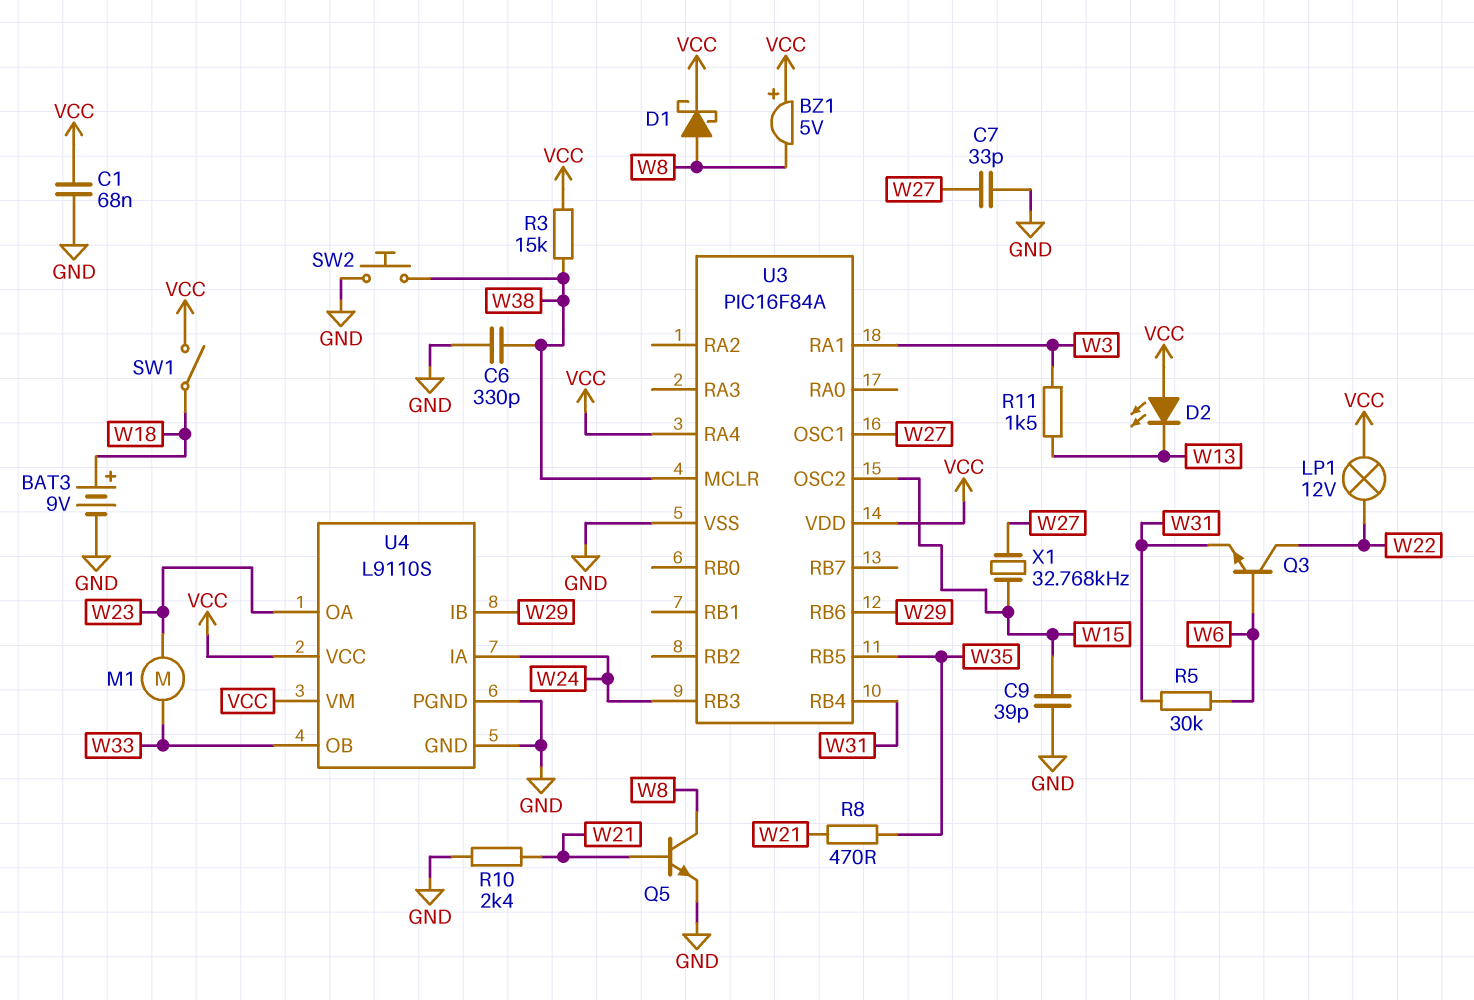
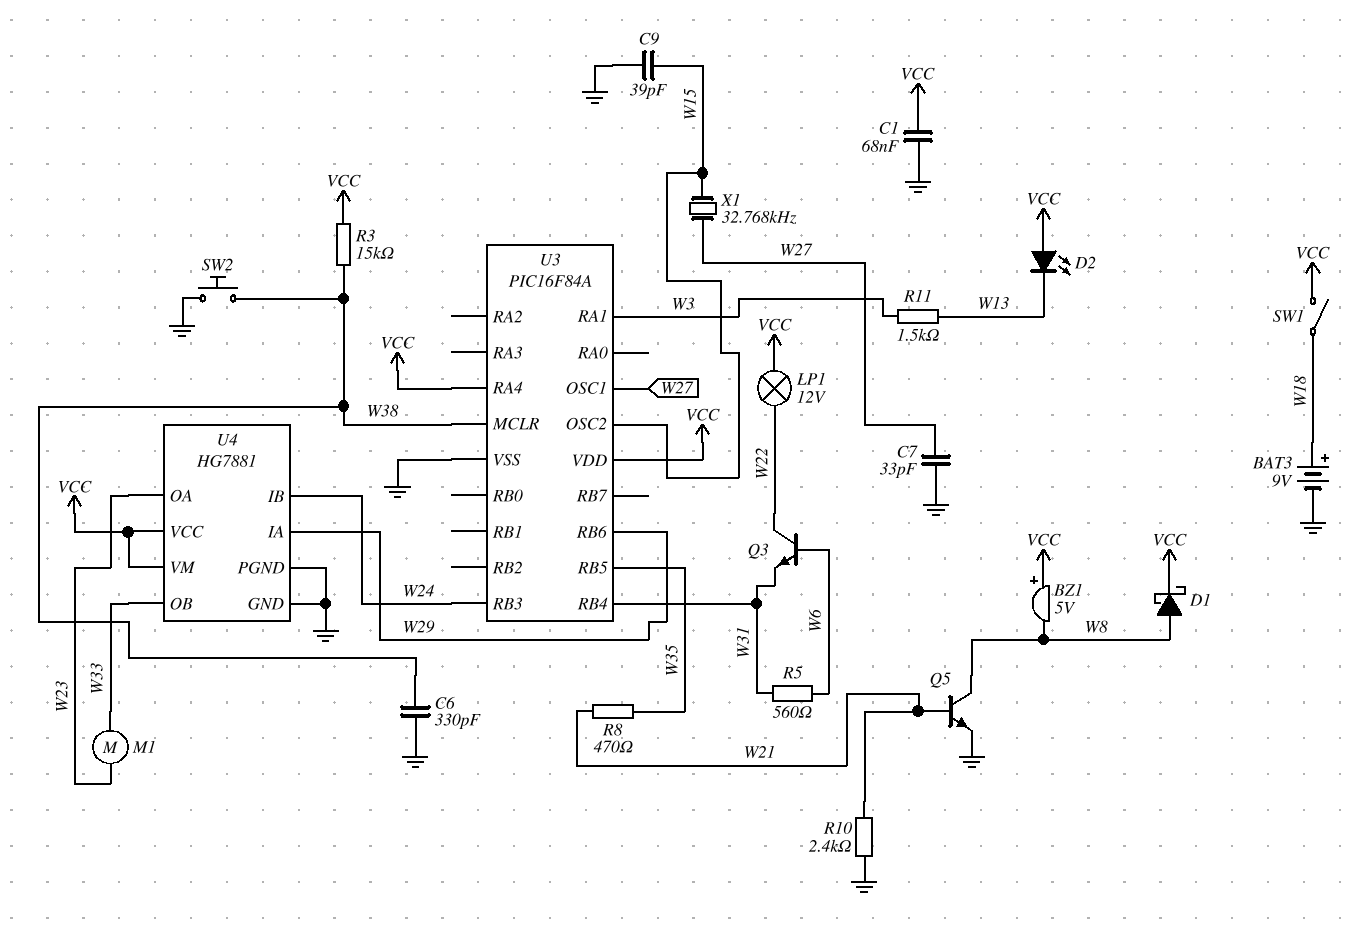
R5: 30k (W6, W31) -> 560 (W6, W31)
U4: L9110S -> HG7881
U4 pin IA: W24 -> W29
U4 pin IB: W29 -> W24

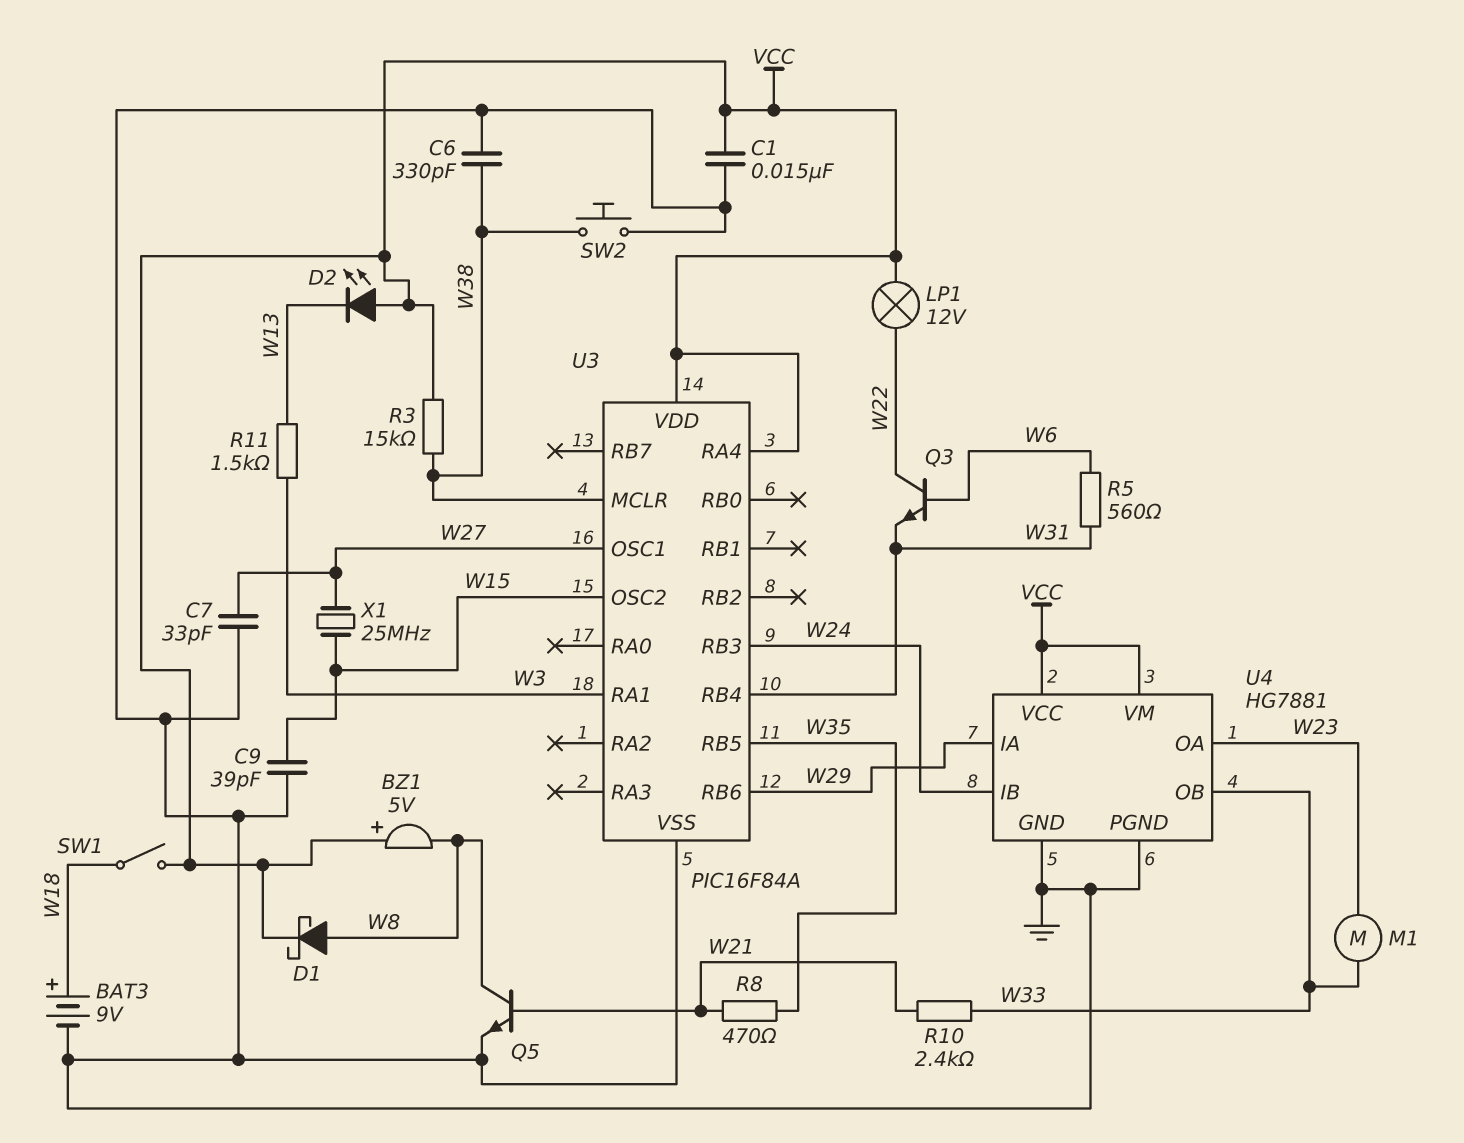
C1: 68nF (GND, VCC) -> 15nF (GND, VCC)
R10: 2.4k (GND, W21) -> 2.4k (W21, W33)
X1: 32.768kHz (W15, W27) -> 25MHz (W15, W27)

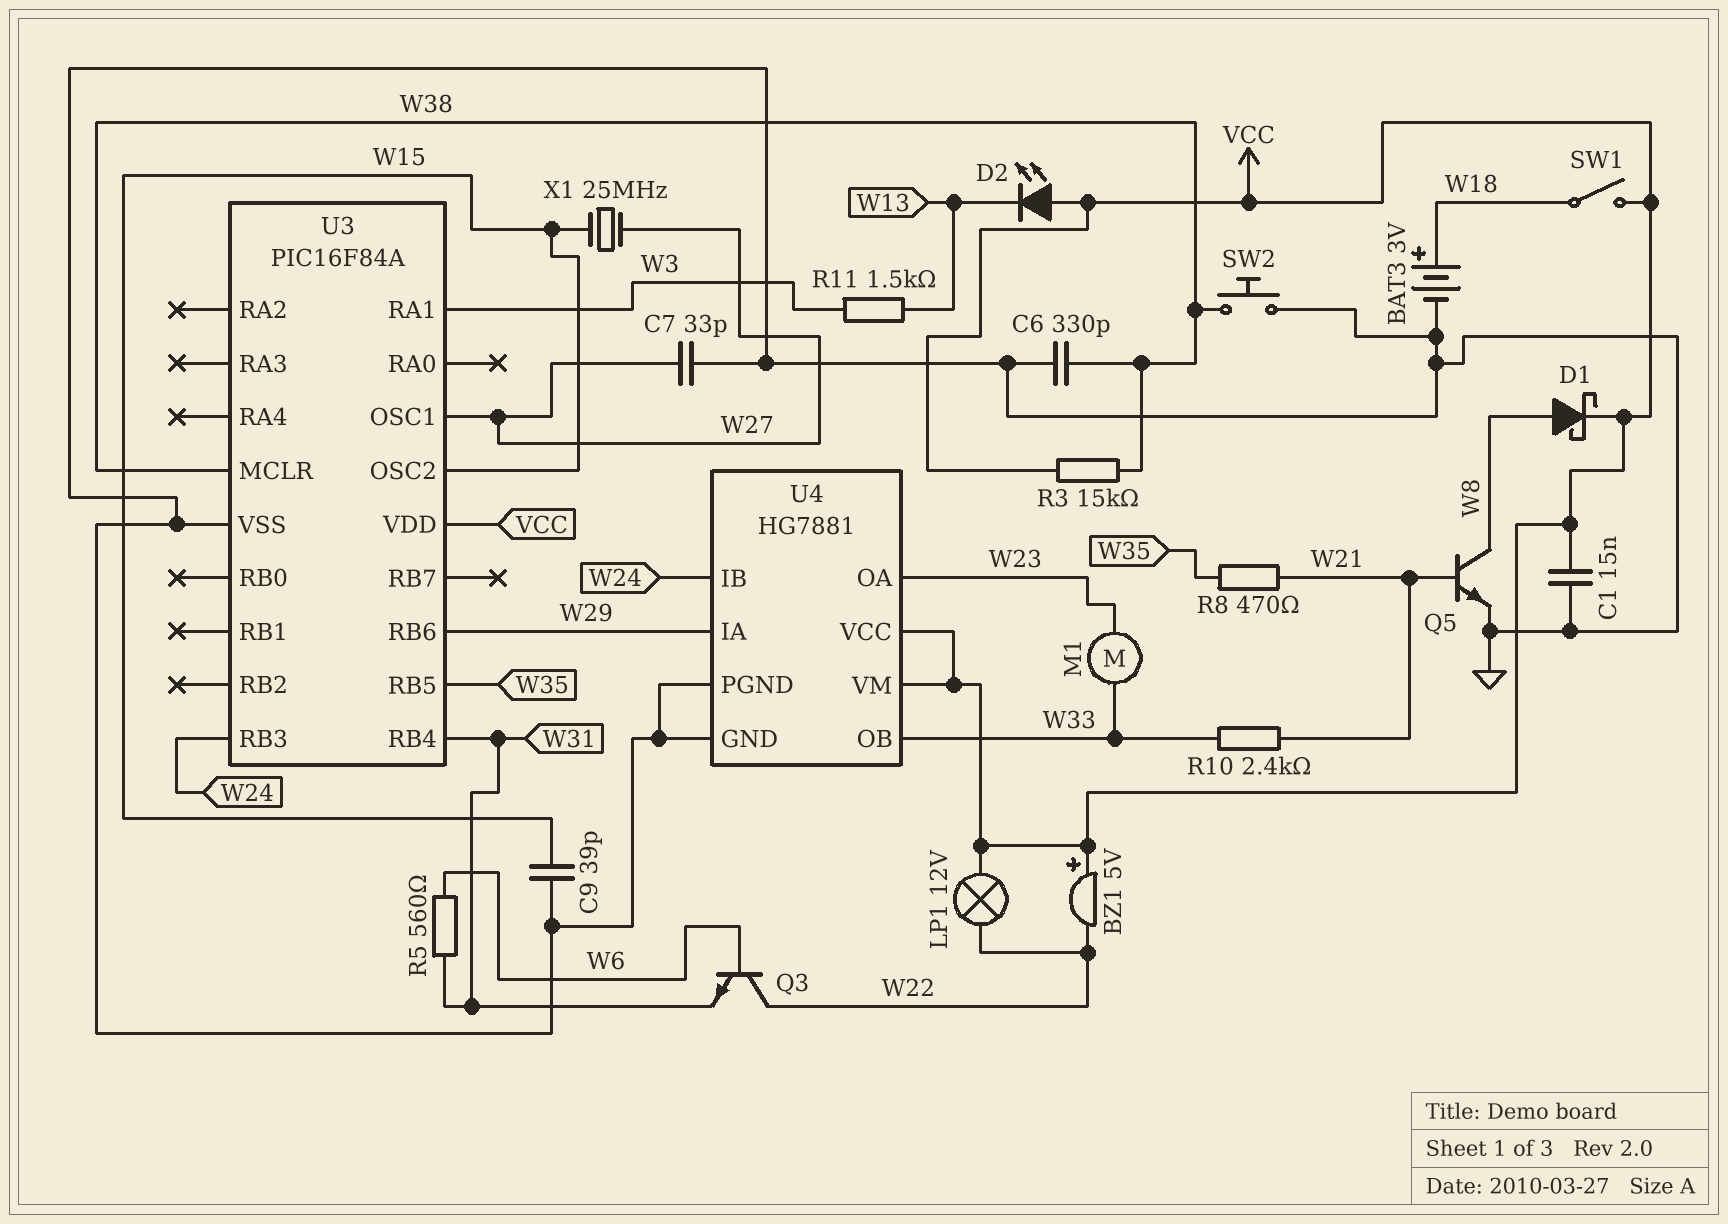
BAT3: 9V (plus W18, minus GND) -> 3V (plus W18, minus GND)
BZ1: buzzer 5V (plus VCC, minus W8) -> buzzer 5V (plus VCC, minus W22)
U3 pin RA4: VCC -> none

